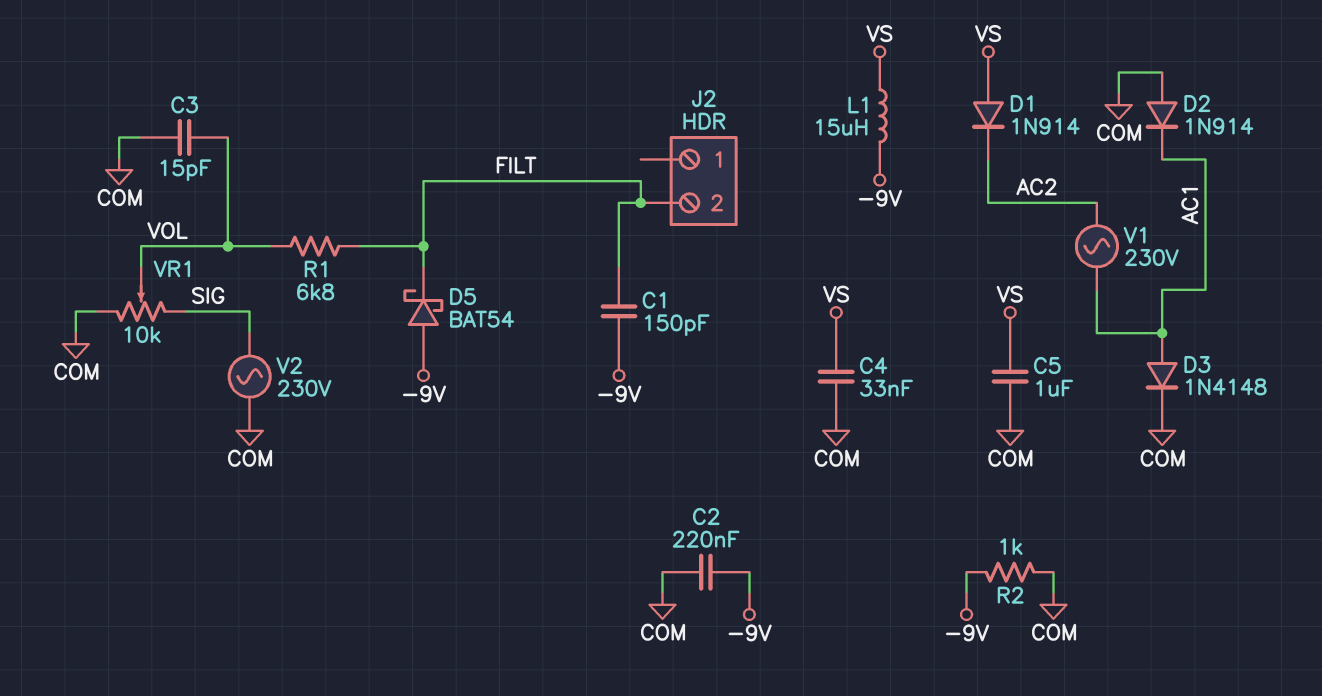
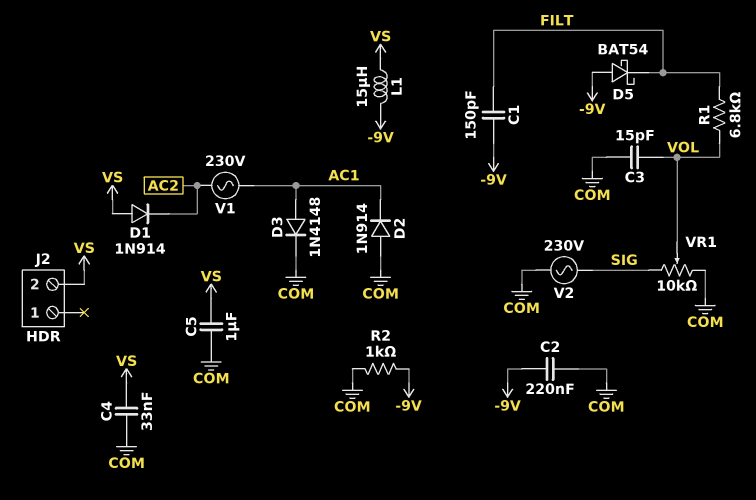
J2 pin 2: FILT -> VS

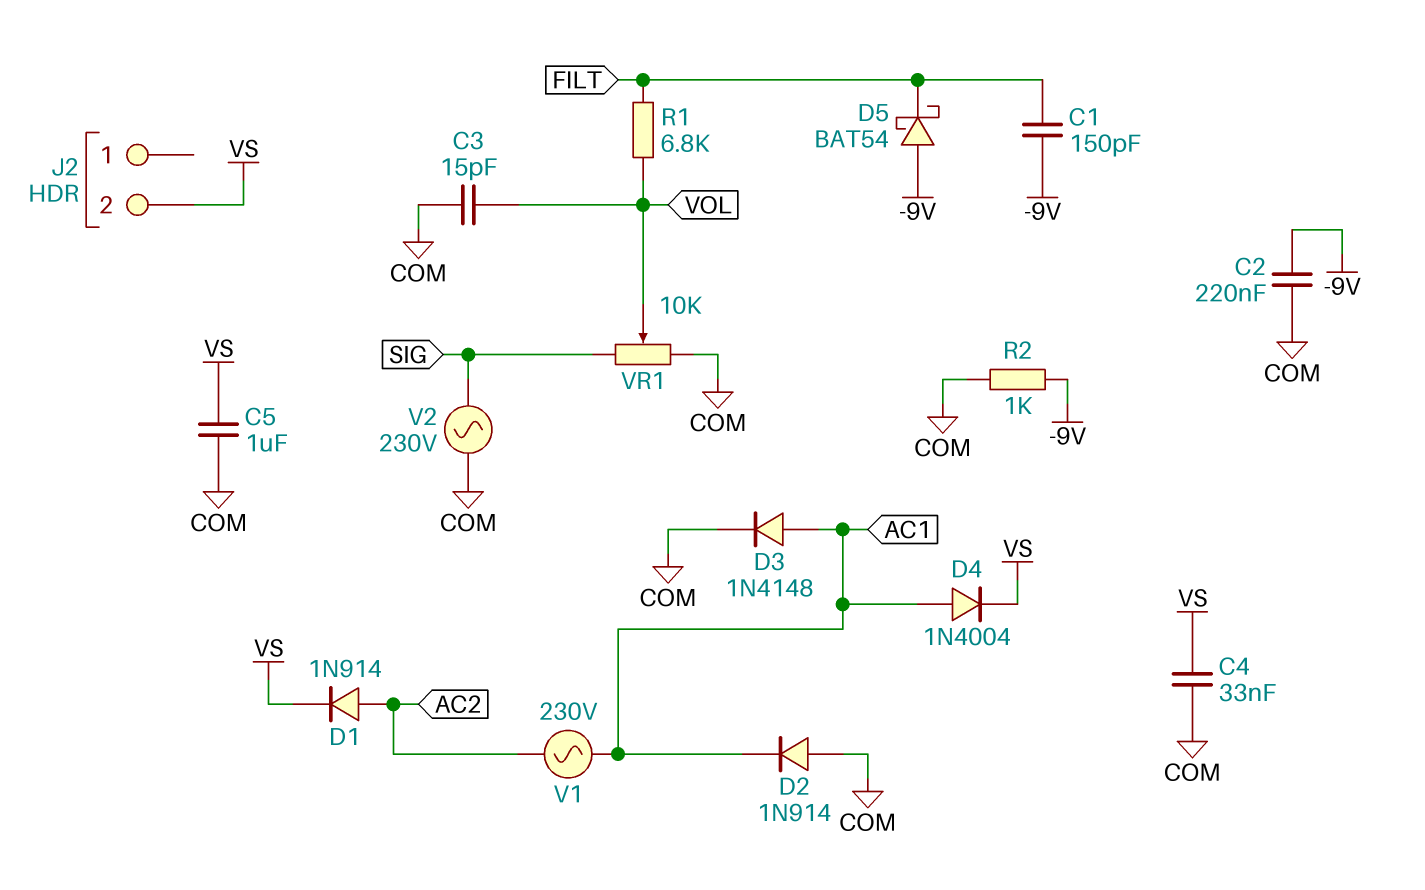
D1: diode 1N914 (A VS, K AC2) -> diode 1N914 (A AC2, K VS)
D4: none -> diode 1N4004 (A AC1, K VS)
L1: 15uH (-9V, VS) -> none

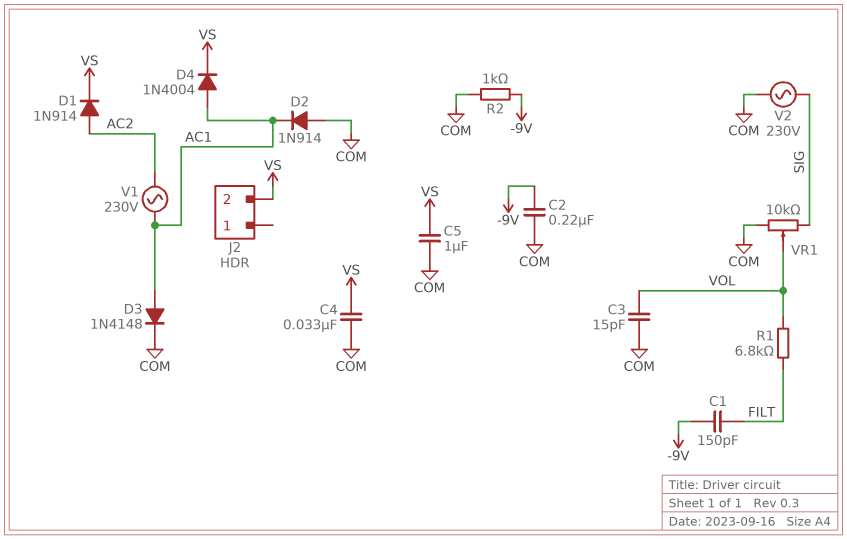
D5: schottky BAT54 (A -9V, K FILT) -> none

